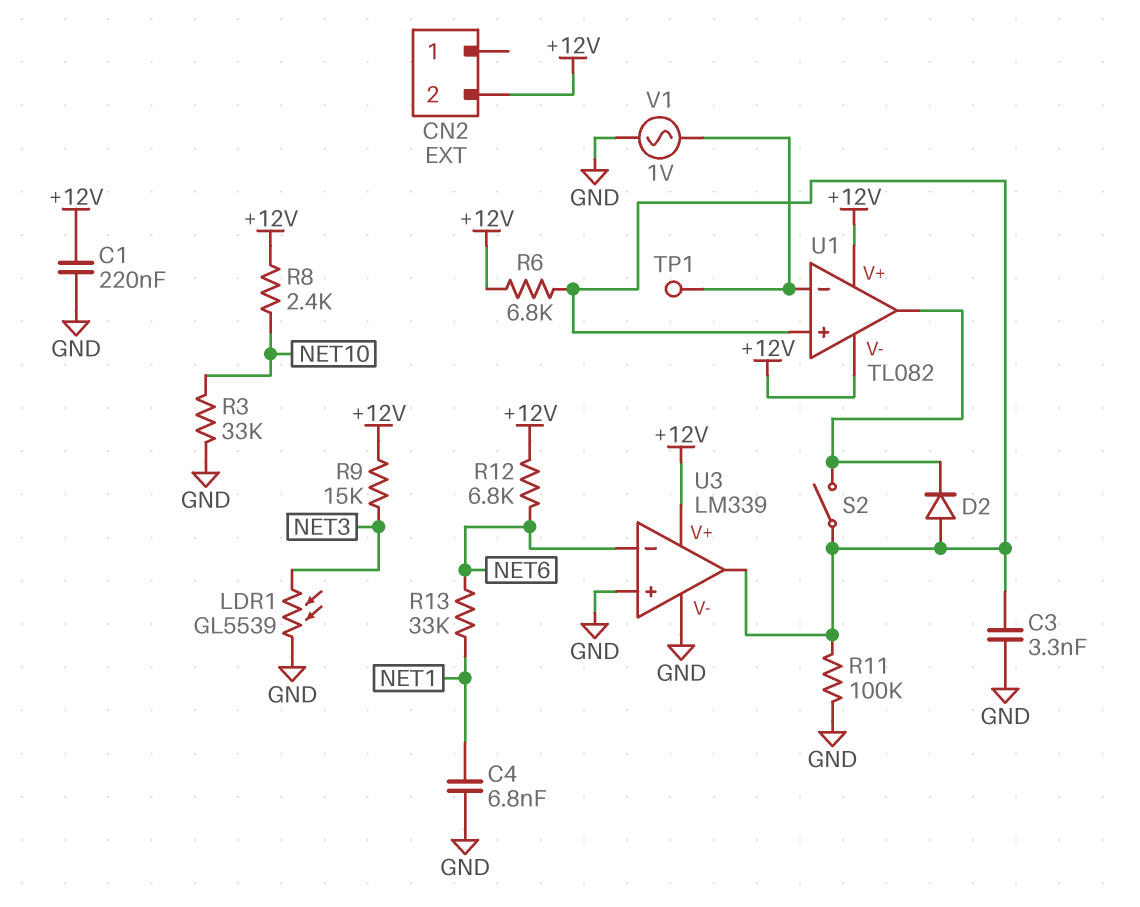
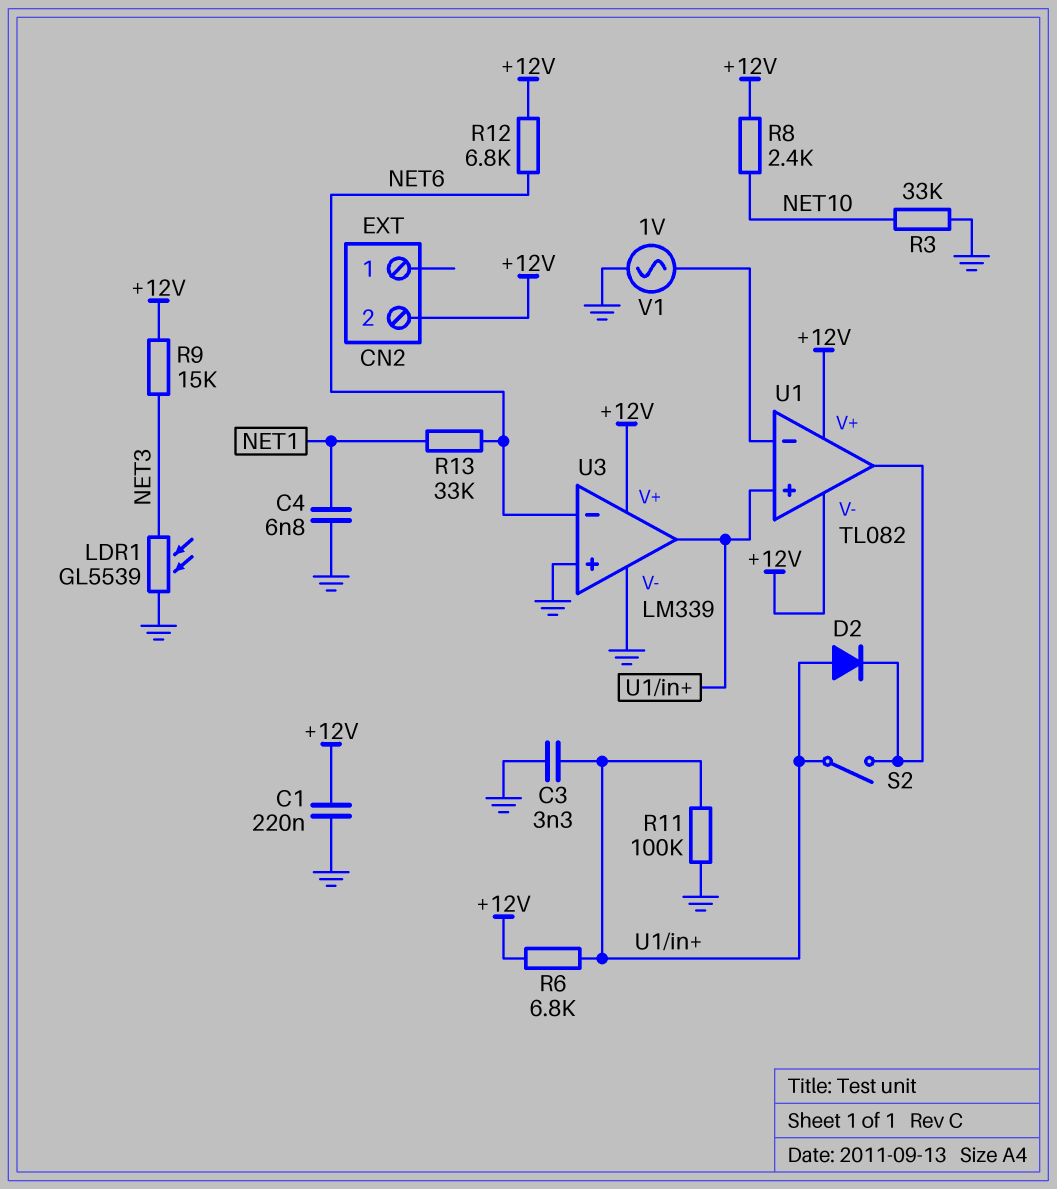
TP1: test point (U1/in-) -> none

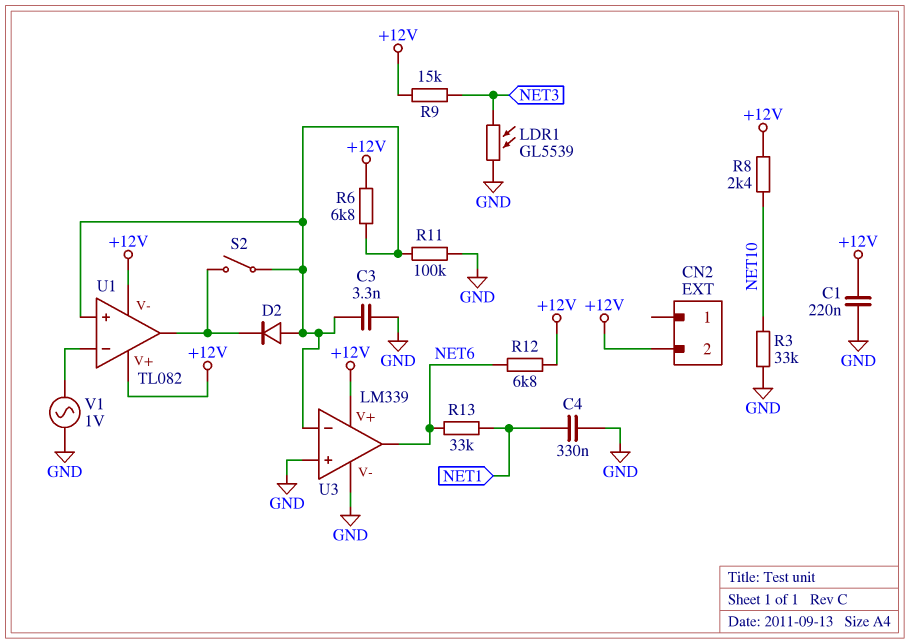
C4: 6.8nF (GND, NET1) -> 330nF (GND, NET1)
U3 pin in-: NET6 -> U1/in+
U3 pin out: U1/in+ -> NET6

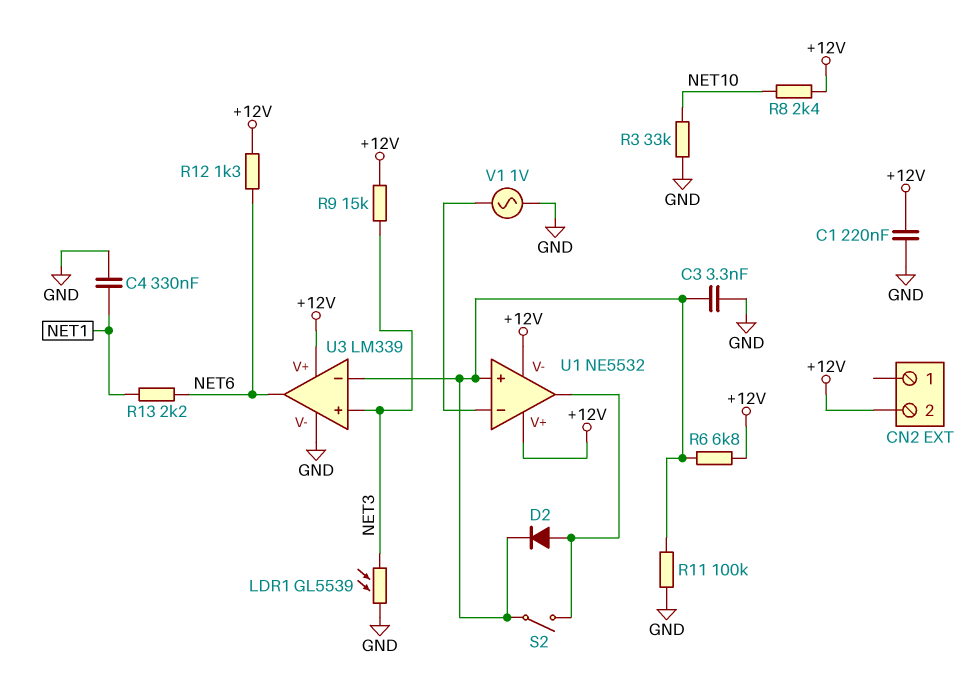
D2: diode (A U1/in+, K U1/out) -> diode (A U1/out, K U1/in+)
R12: 6.8k (+12V, NET6) -> 1.3k (+12V, NET6)
R13: 33k (NET1, NET6) -> 2.2k (NET1, NET6)
U1: TL082 -> NE5532
U3 pin in+: GND -> NET3

